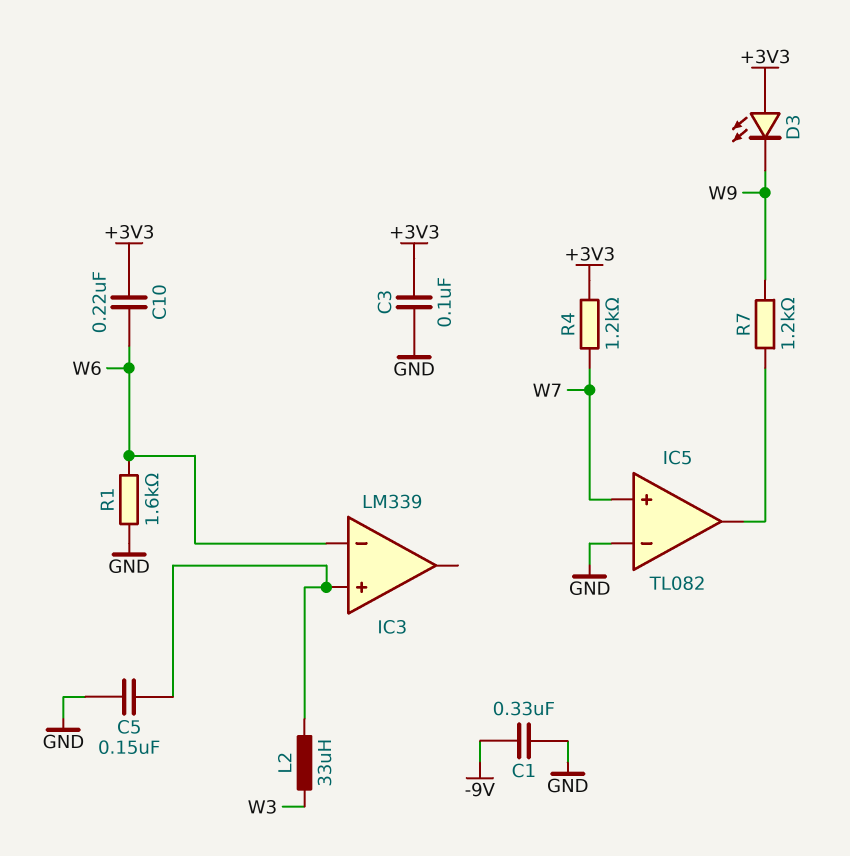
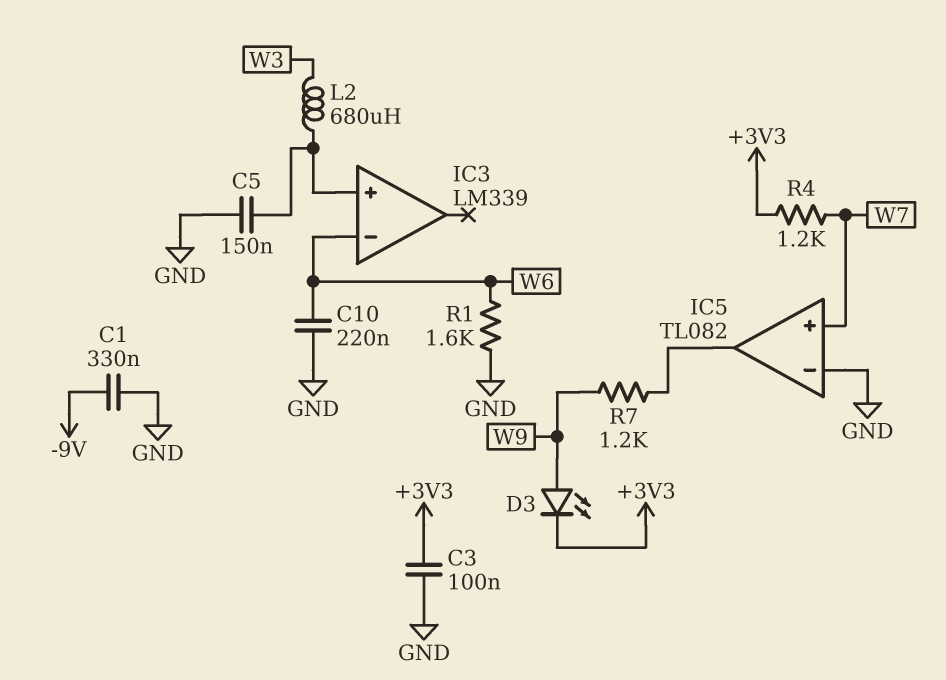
C10: 220nF (+3V3, W6) -> 220nF (GND, W6)
D3: LED (A +3V3, K W9) -> LED (A W9, K +3V3)
L2: 33uH (IC3/in+, W3) -> 680uH (IC3/in+, W3)

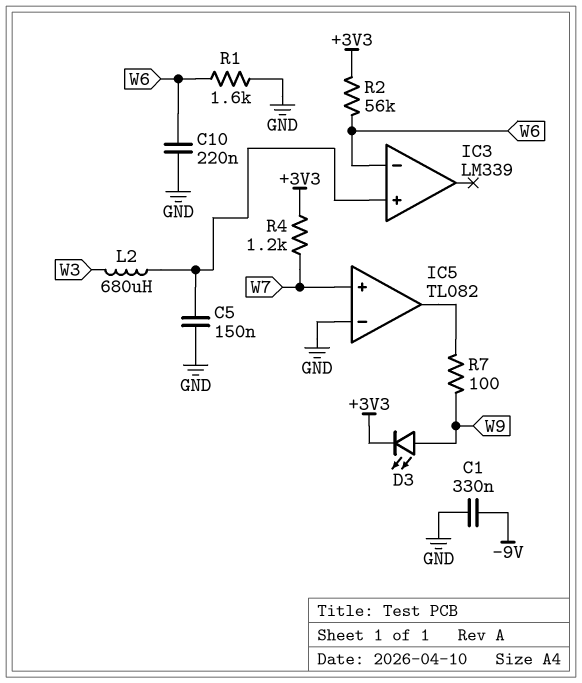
C3: 100nF (+3V3, GND) -> none
R2: none -> 56k (+3V3, W6)
R7: 1.2k (IC5/out, W9) -> 100 (IC5/out, W9)

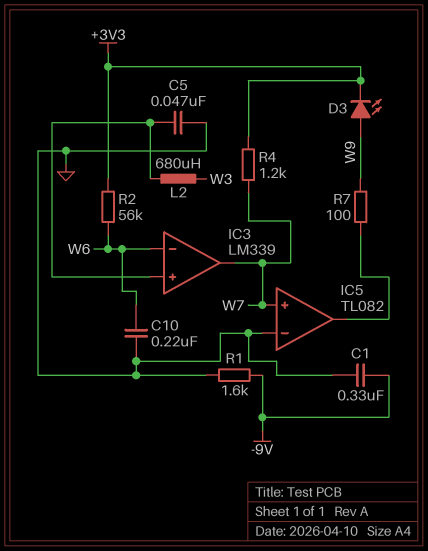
C5: 150nF (GND, IC3/in+) -> 47nF (GND, IC3/in+)
IC3 pin out: none -> W7
R1: 1.6k (GND, W6) -> 1.6k (-9V, GND)

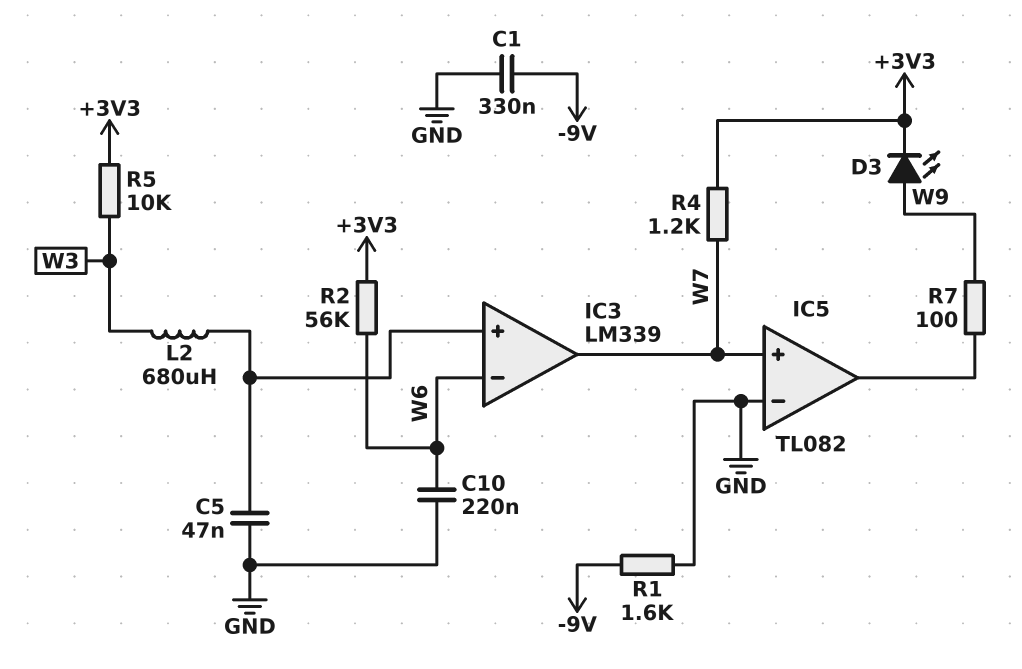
R5: none -> 10k (+3V3, W3)

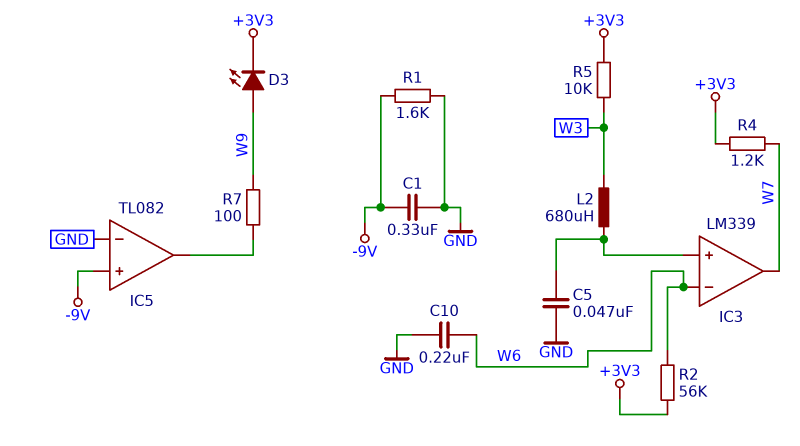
IC5 pin in+: W7 -> -9V

